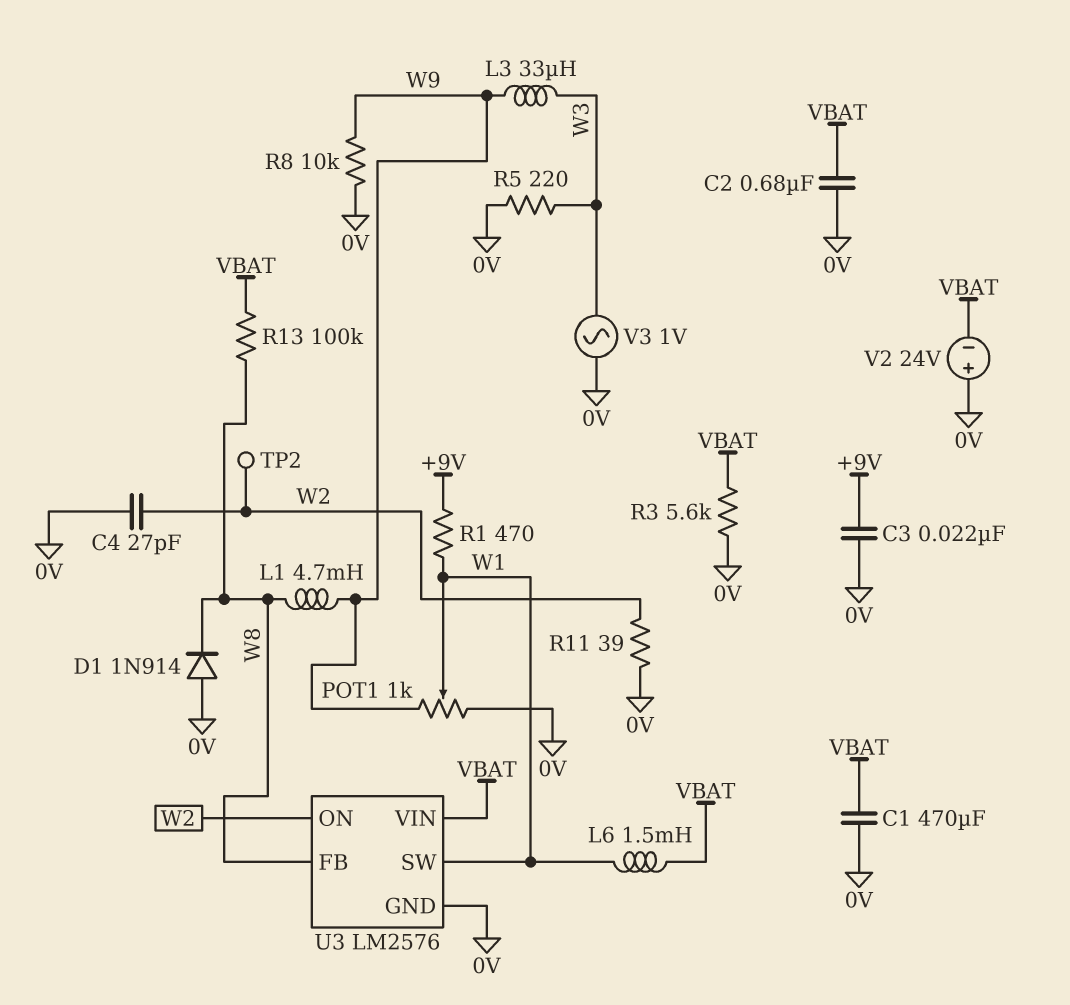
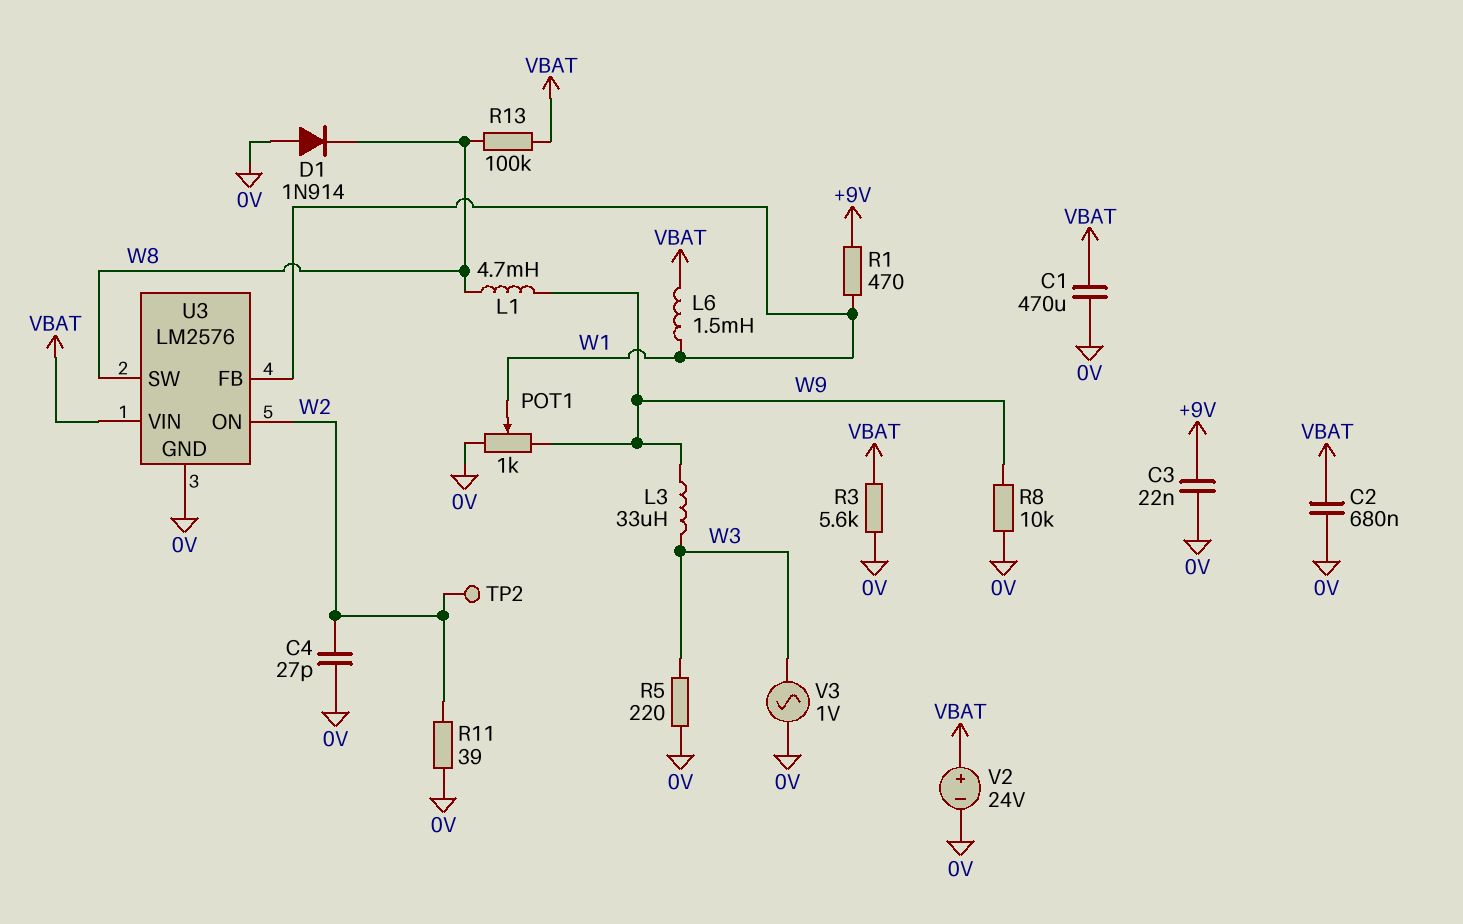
U3 pin FB: W8 -> W1
U3 pin SW: W1 -> W8
V2: 24V (plus 0V, minus VBAT) -> 24V (plus VBAT, minus 0V)

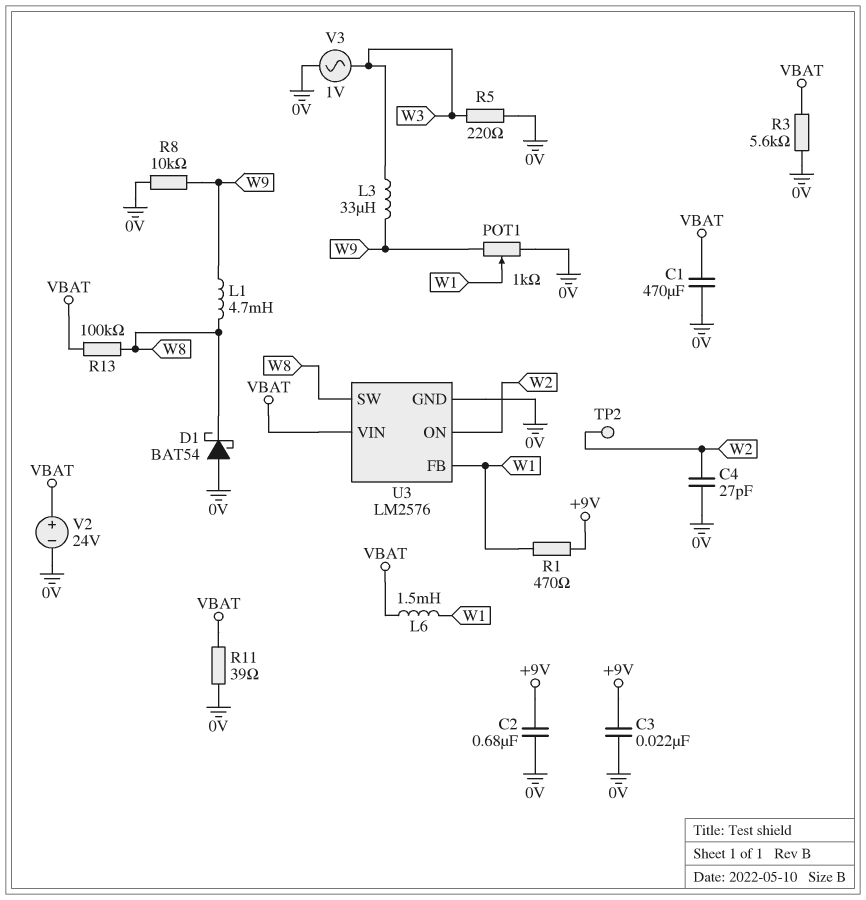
C2: 680nF (0V, VBAT) -> 680nF (+9V, 0V)
D1: diode 1N914 (A 0V, K W8) -> schottky BAT54 (A 0V, K W8)
R11: 39 (0V, W2) -> 39 (0V, VBAT)

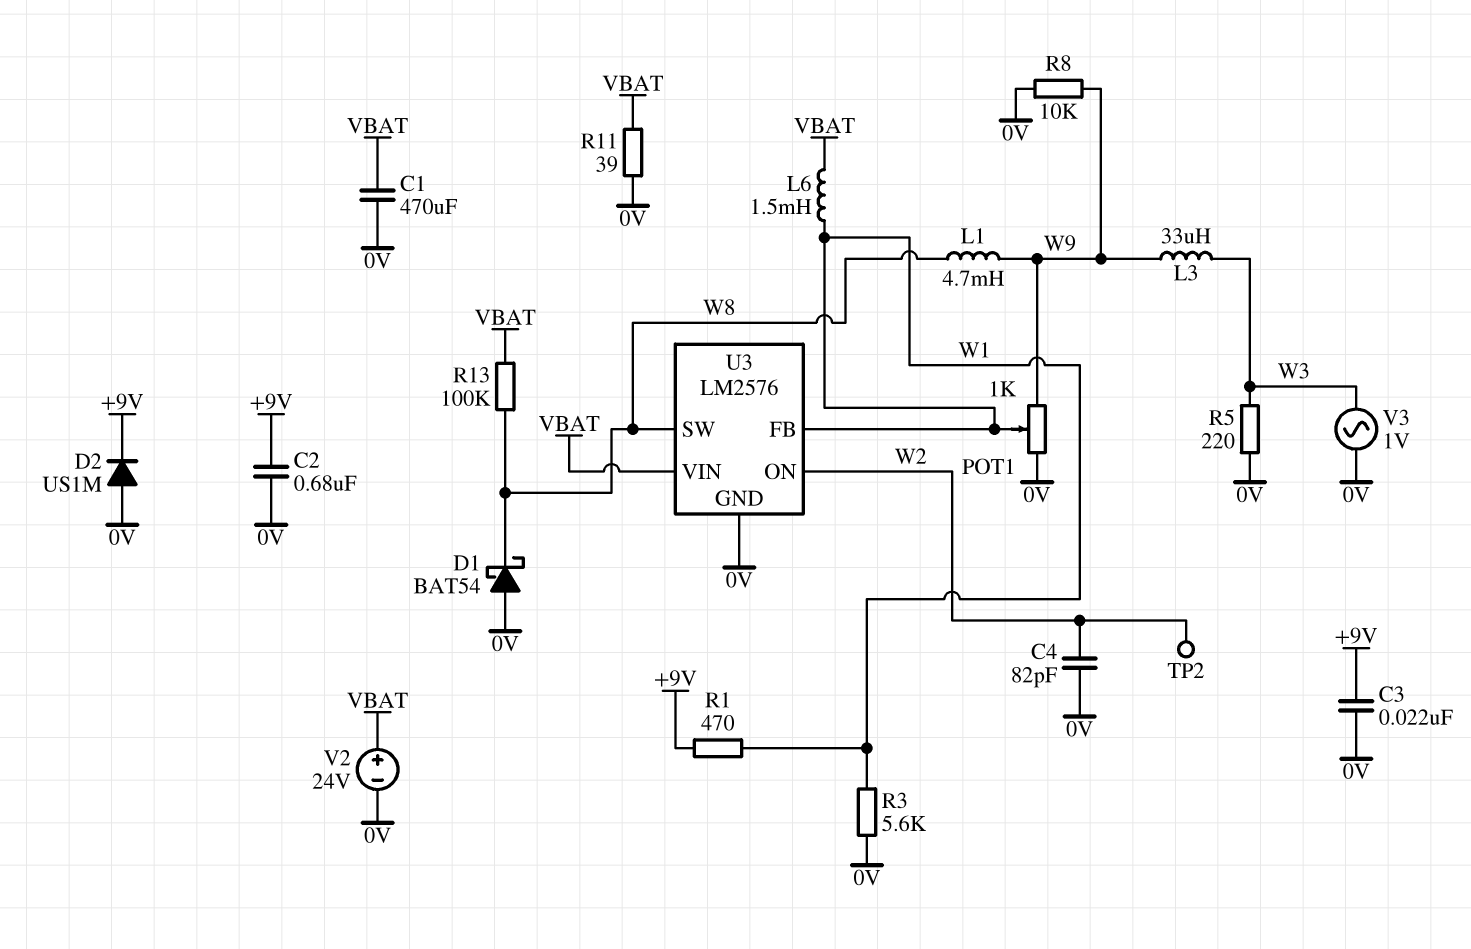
C4: 27pF (0V, W2) -> 82pF (0V, W2)
D2: none -> diode US1M (A 0V, K +9V)
R3: 5.6k (0V, VBAT) -> 5.6k (0V, W1)

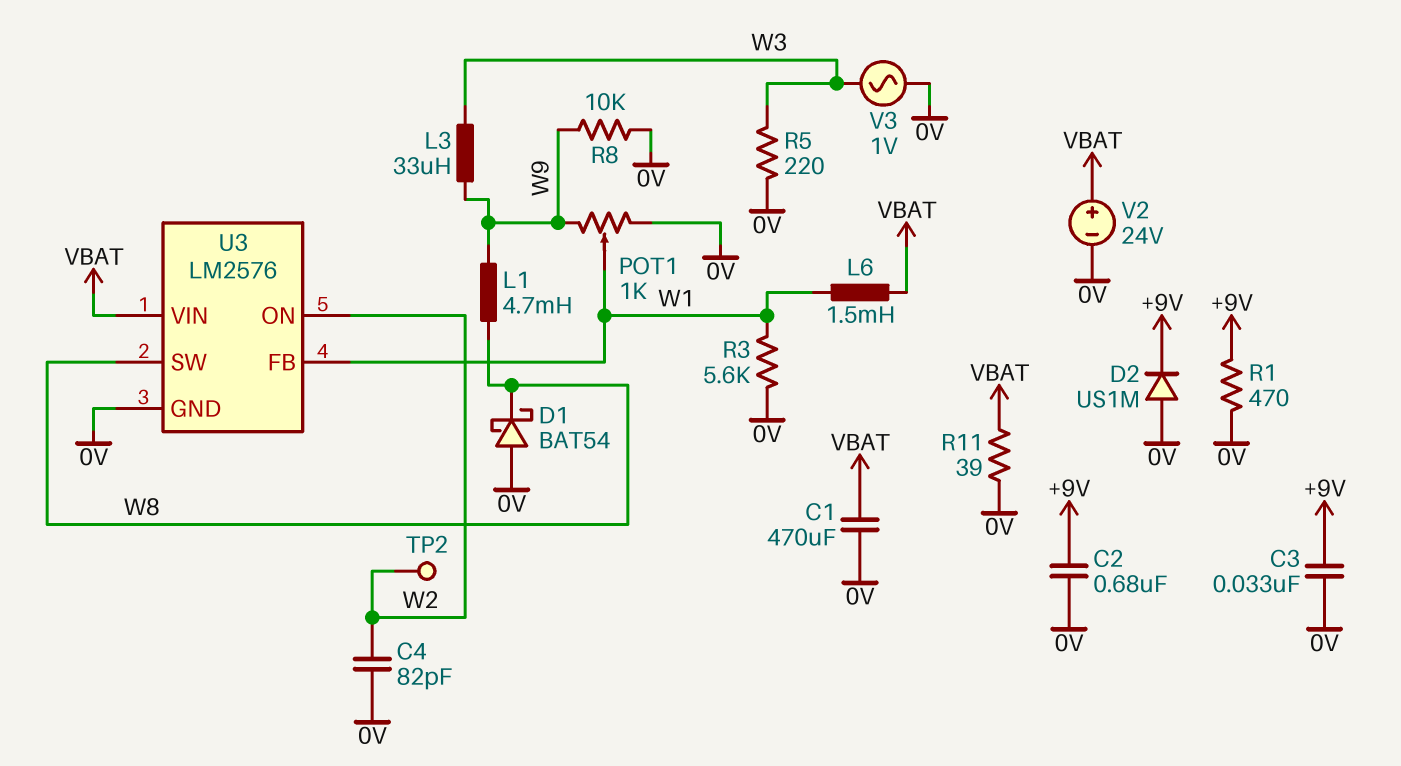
C3: 22nF (+9V, 0V) -> 33nF (+9V, 0V)
R1: 470 (+9V, W1) -> 470 (+9V, 0V)
R13: 100k (VBAT, W8) -> none

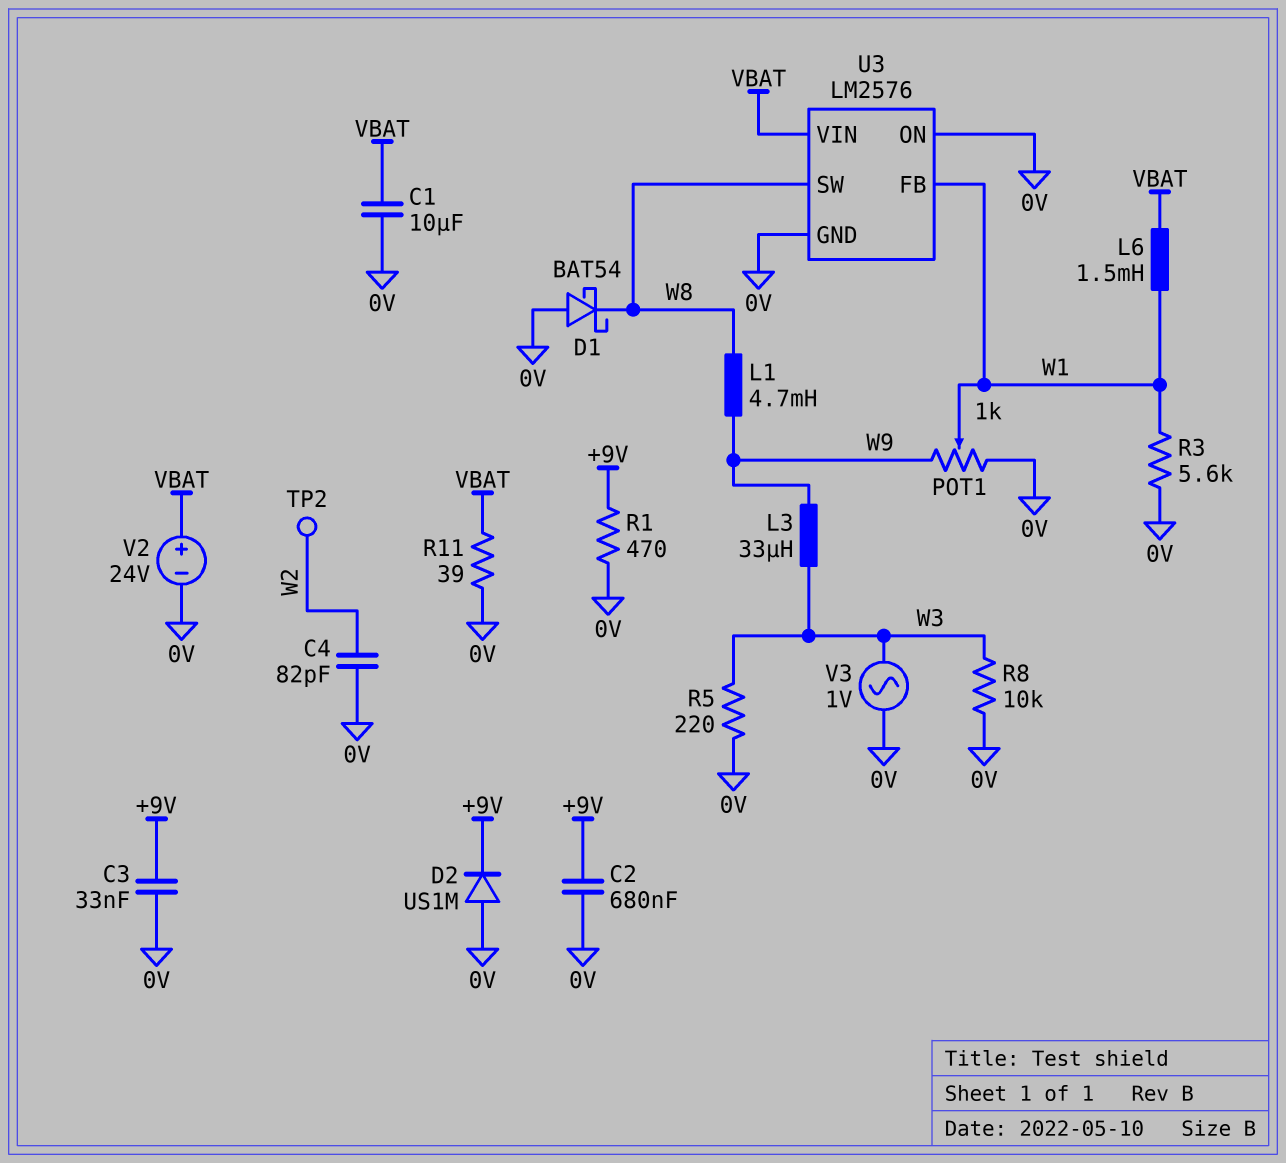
C1: 470uF (0V, VBAT) -> 10uF (0V, VBAT)
R8: 10k (0V, W9) -> 10k (0V, W3)
U3 pin ON: W2 -> 0V

